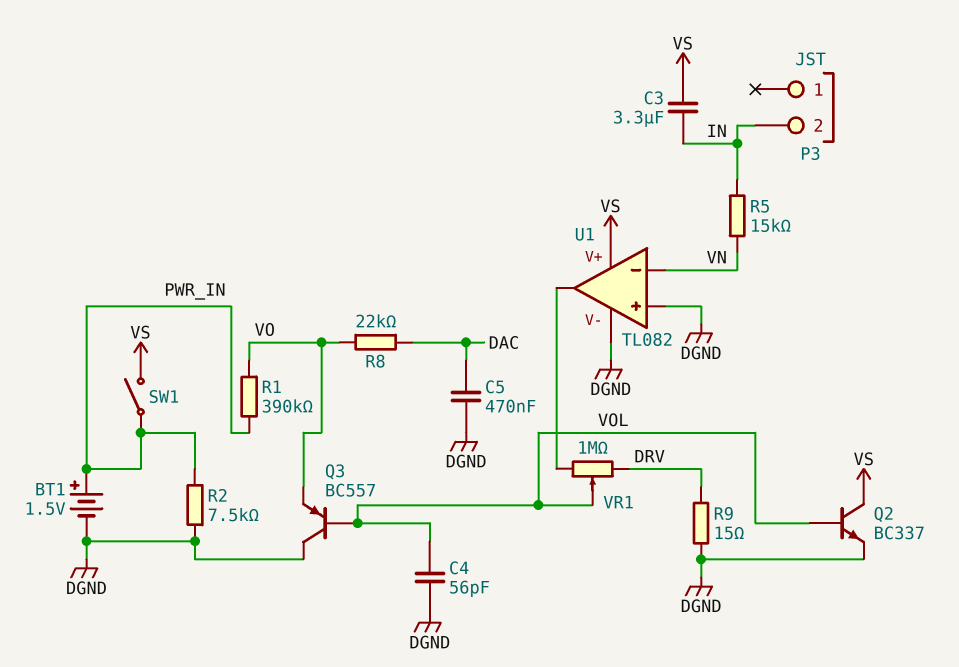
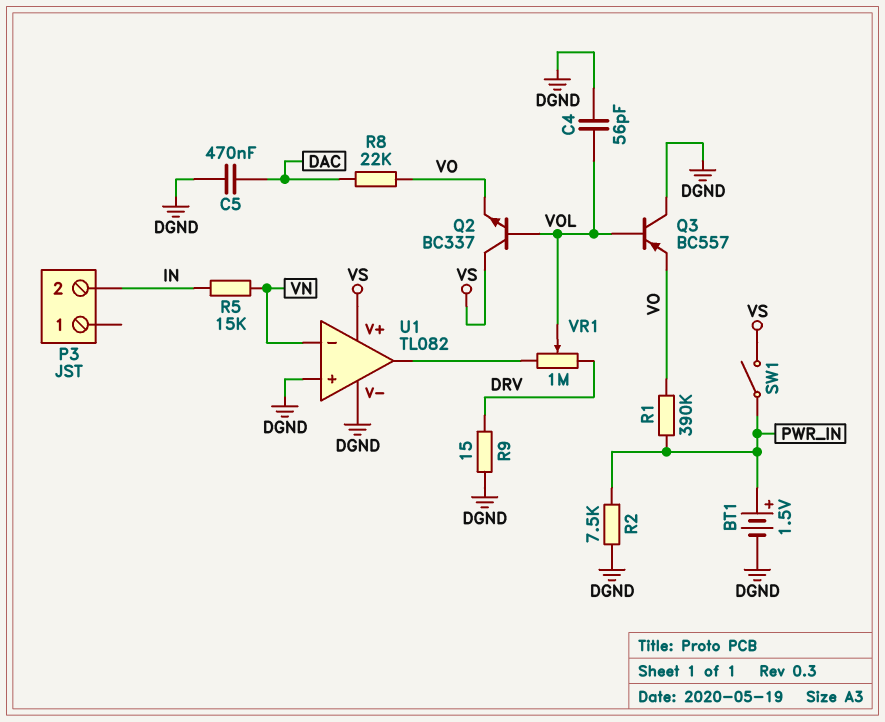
C3: 3.3uF (IN, VS) -> none
Q2: NPN BC337 (B VOL, C VS, E DGND) -> NPN BC337 (B VOL, C VS, E VO)

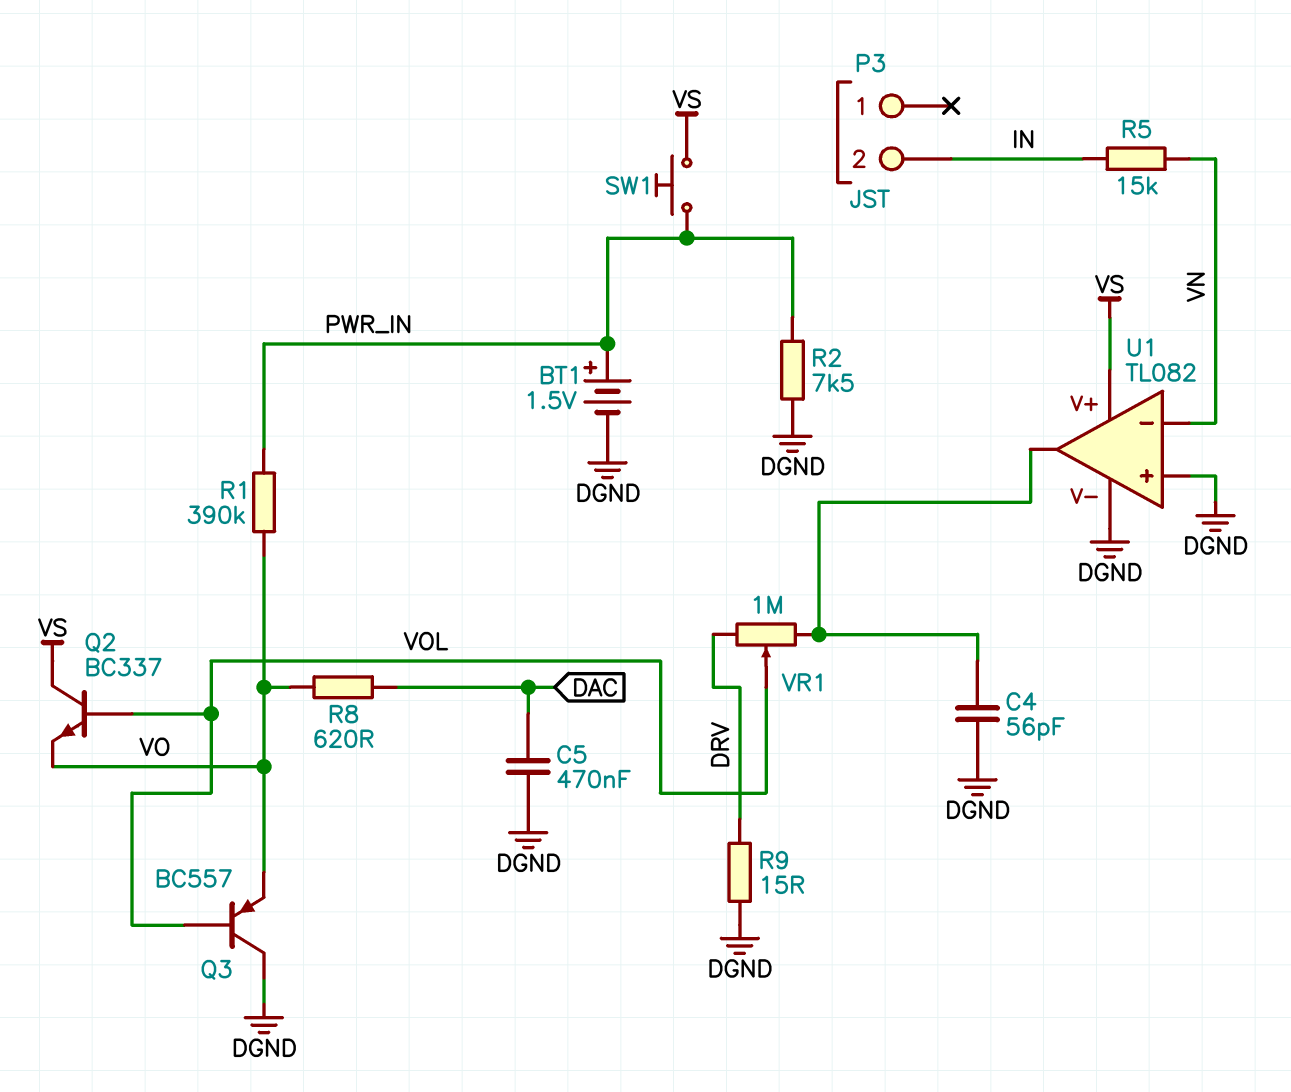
C4: 56pF (DGND, VOL) -> 56pF (DGND, U1/out)
R8: 22k (DAC, VO) -> 620 (DAC, VO)
SW1: switch (PWR_IN, VS) -> button (PWR_IN, VS)

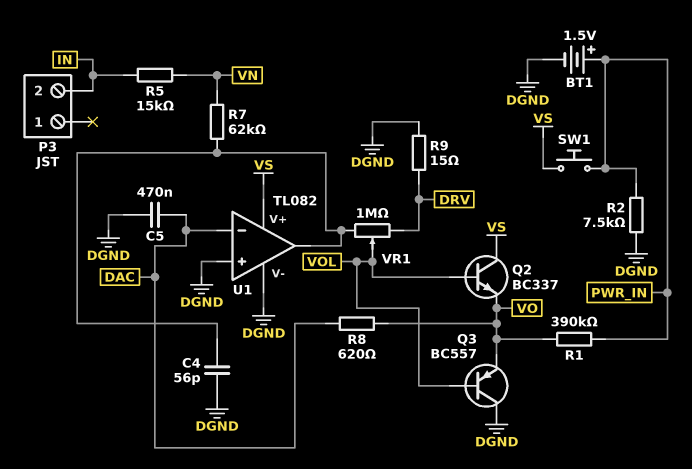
R7: none -> 62k (U1/out, VN)
U1 pin in-: VN -> DAC

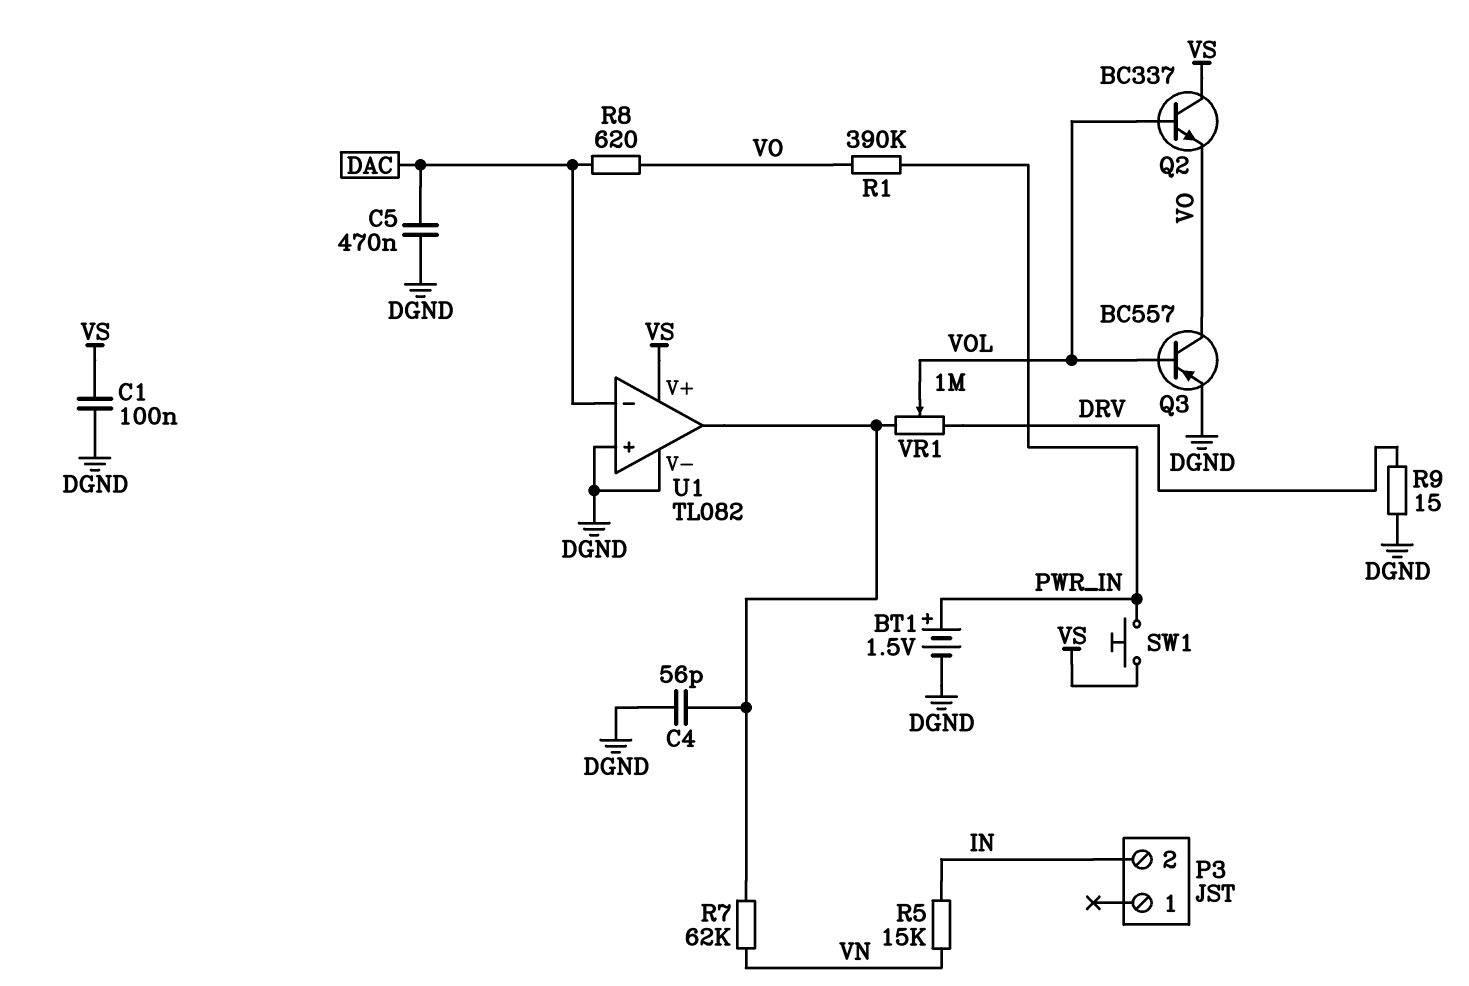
C1: none -> 100nF (DGND, VS)
Q3: PNP BC557 (B VOL, C DGND, E VO) -> PNP BC557 (B VOL, C VO, E DGND)
R2: 7.5k (DGND, PWR_IN) -> none

